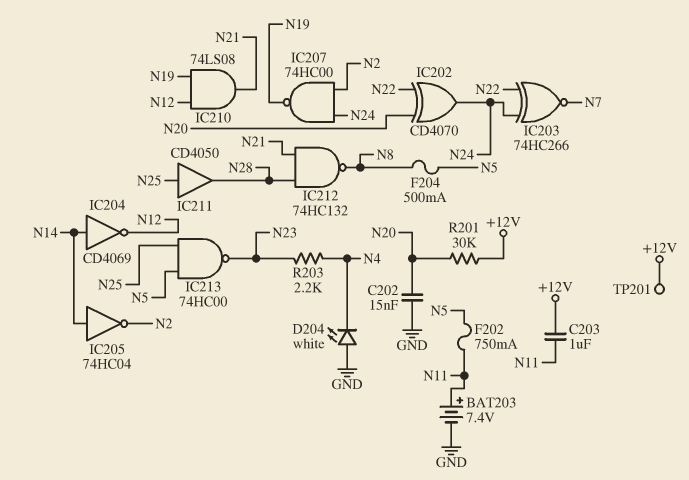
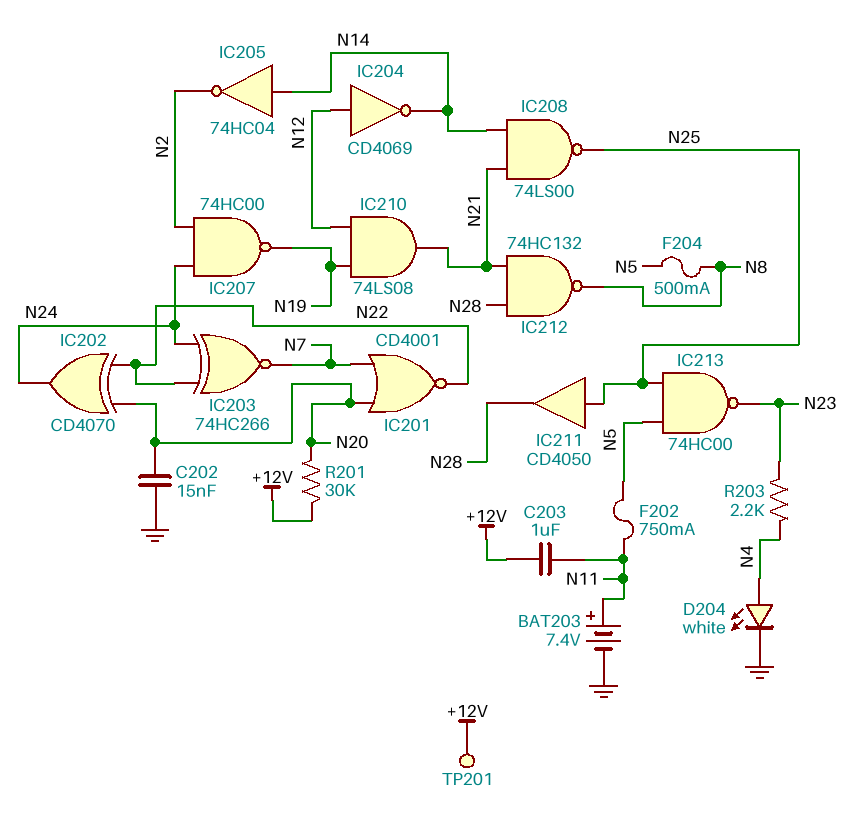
D204: LED white (A GND, K N4) -> LED white (A N4, K GND)
IC201: none -> NOR CD4001 (in N7, in N20, out N22)
IC204: NOT CD4069 (in N14, out N12) -> NOT CD4069 (in N12, out N14)
IC208: none -> NAND 74LS00 (in N14, in N21, out N25)

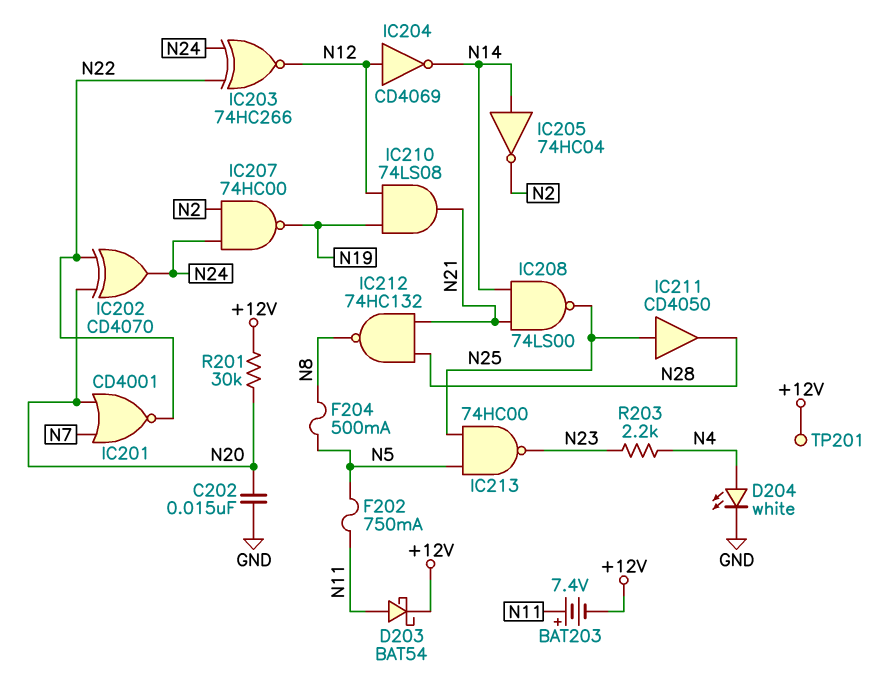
BAT203: 7.4V (plus N11, minus GND) -> 7.4V (plus N11, minus +12V)
C203: 1uF (+12V, N11) -> none
D203: none -> schottky BAT54 (A N11, K +12V)
IC203: XNOR 74HC266 (in N22, in N24, out N7) -> XNOR 74HC266 (in N22, in N24, out N12)

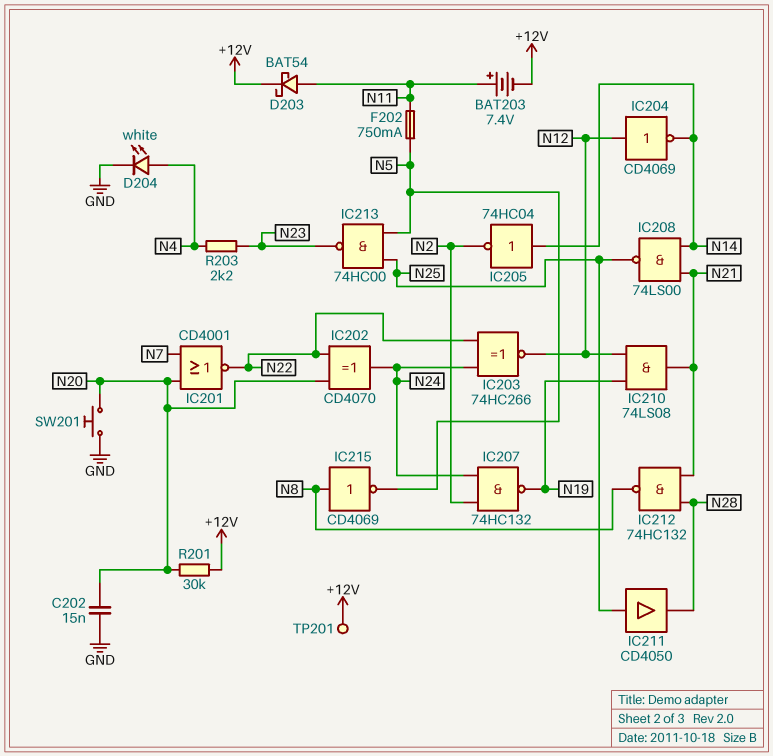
F204: 500mA (N5, N8) -> none
IC207: NAND 74HC00 (in N2, in N24, out N19) -> NAND 74HC132 (in N2, in N24, out N19)
IC215: none -> NOT CD4069 (in N8, out N5)
SW201: none -> button (GND, N20)

